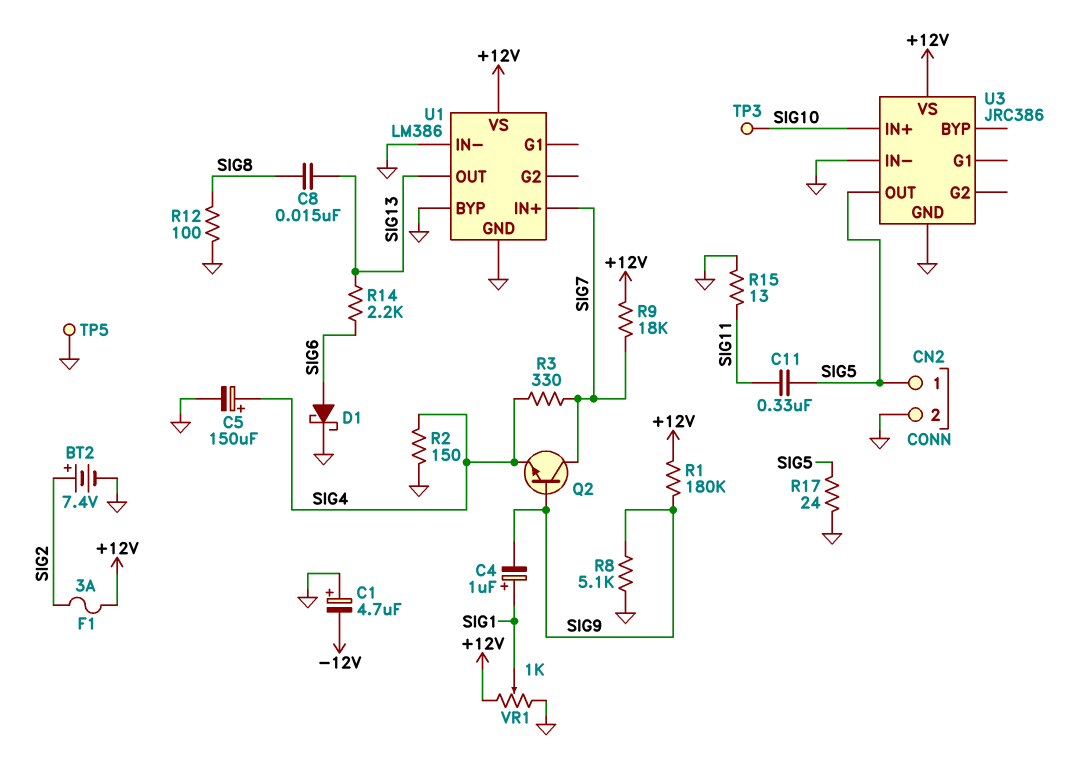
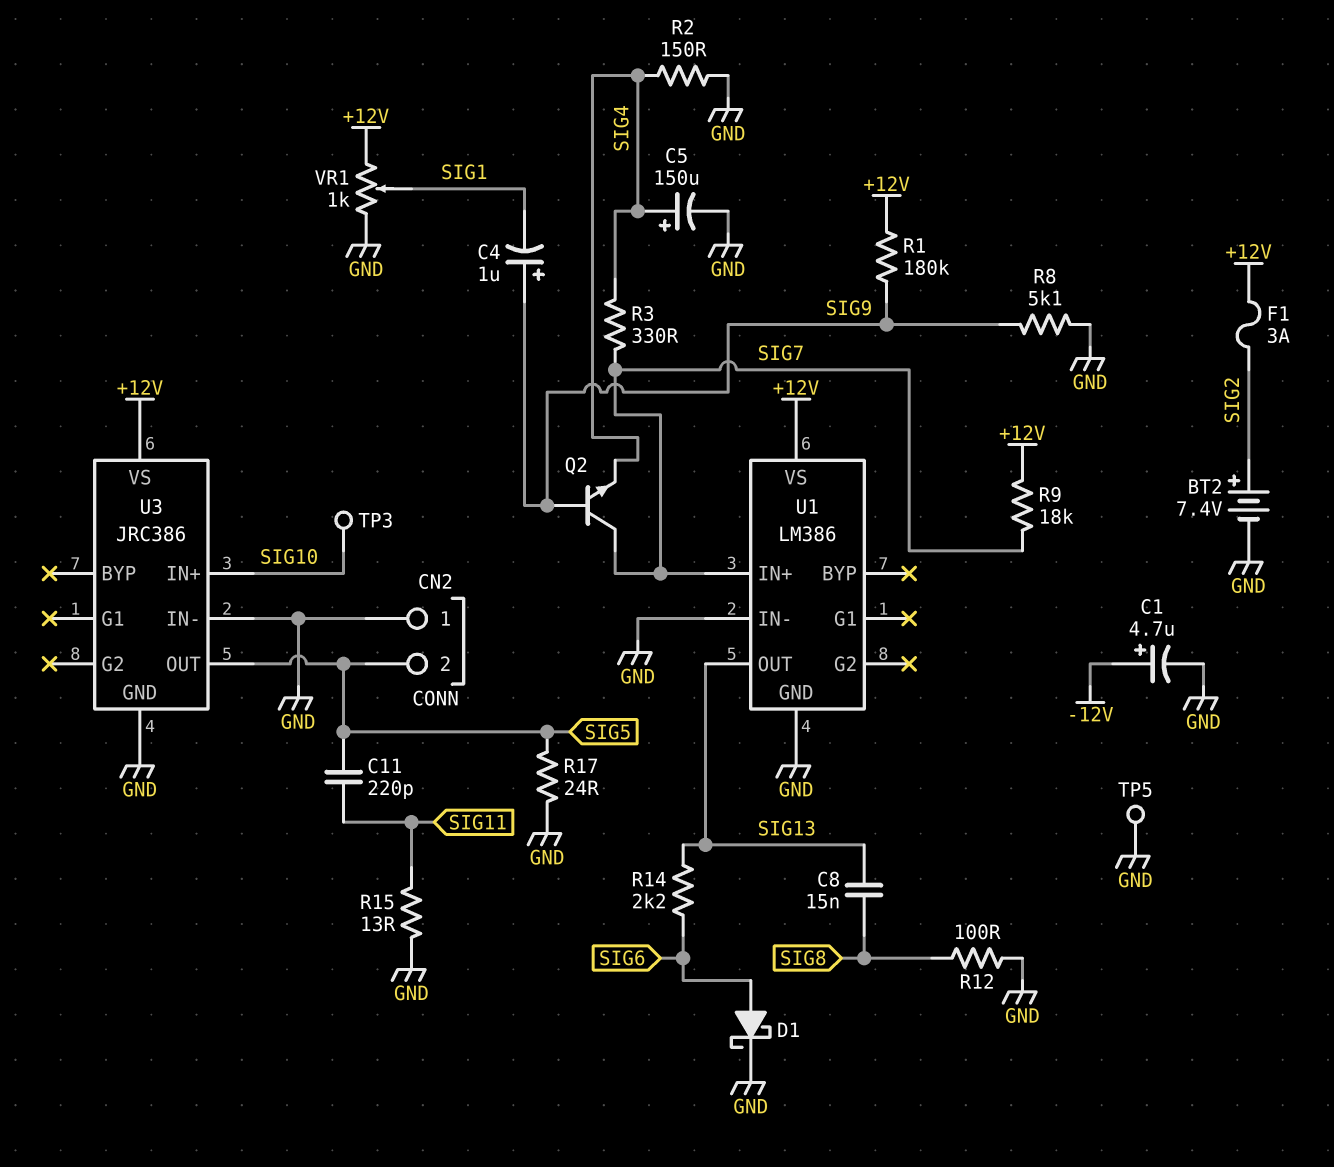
C1: 4.7uF (plus GND, minus -12V) -> 4.7uF (plus -12V, minus GND)
C4: 1uF (plus SIG1, minus SIG9) -> 1uF (plus SIG9, minus SIG1)
C11: 330nF (SIG5, SIG11) -> 220pF (SIG5, SIG11)
CN2 pin 1: SIG5 -> GND
CN2 pin 2: GND -> SIG5
U1 pin BYP: GND -> none

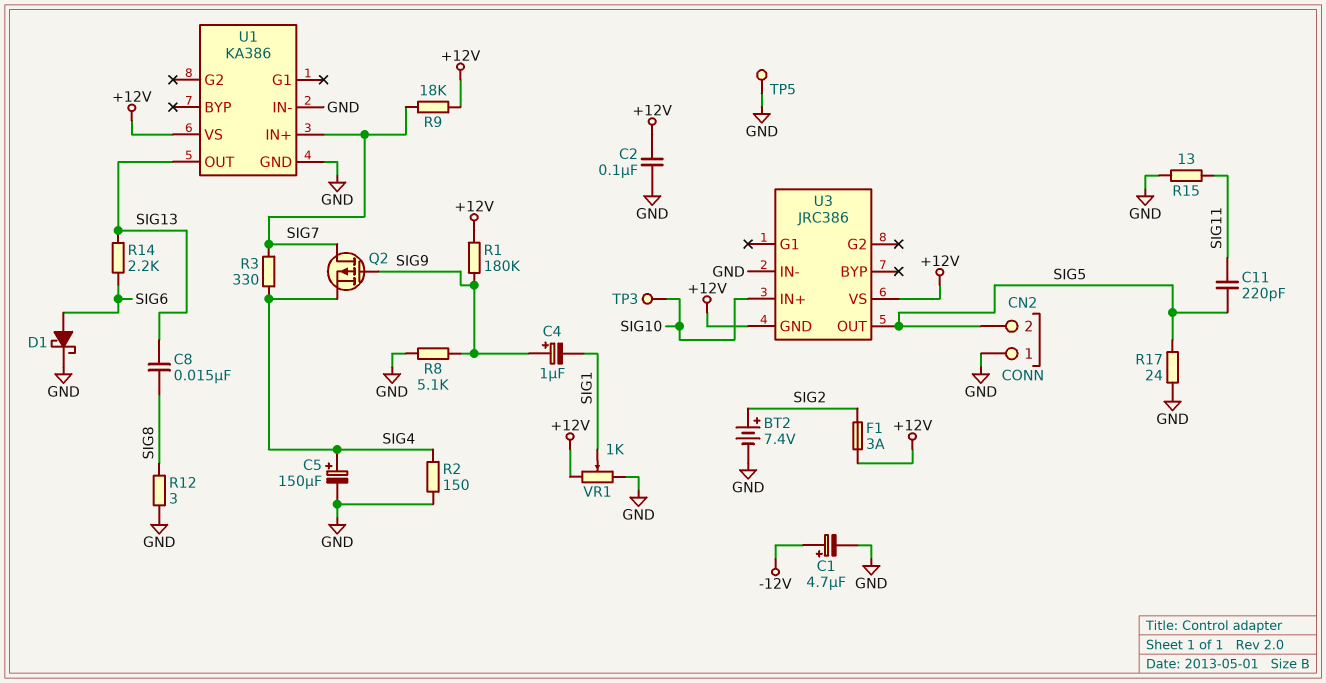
C2: none -> 100nF (+12V, GND)
Q2: NPN (B SIG9, C SIG7, E SIG4) -> PMOS (G SIG9, D SIG7, S SIG4)
R12: 100 (GND, SIG8) -> 3 (GND, SIG8)
U1: LM386 -> KA386
U3 pin GND: GND -> +12V

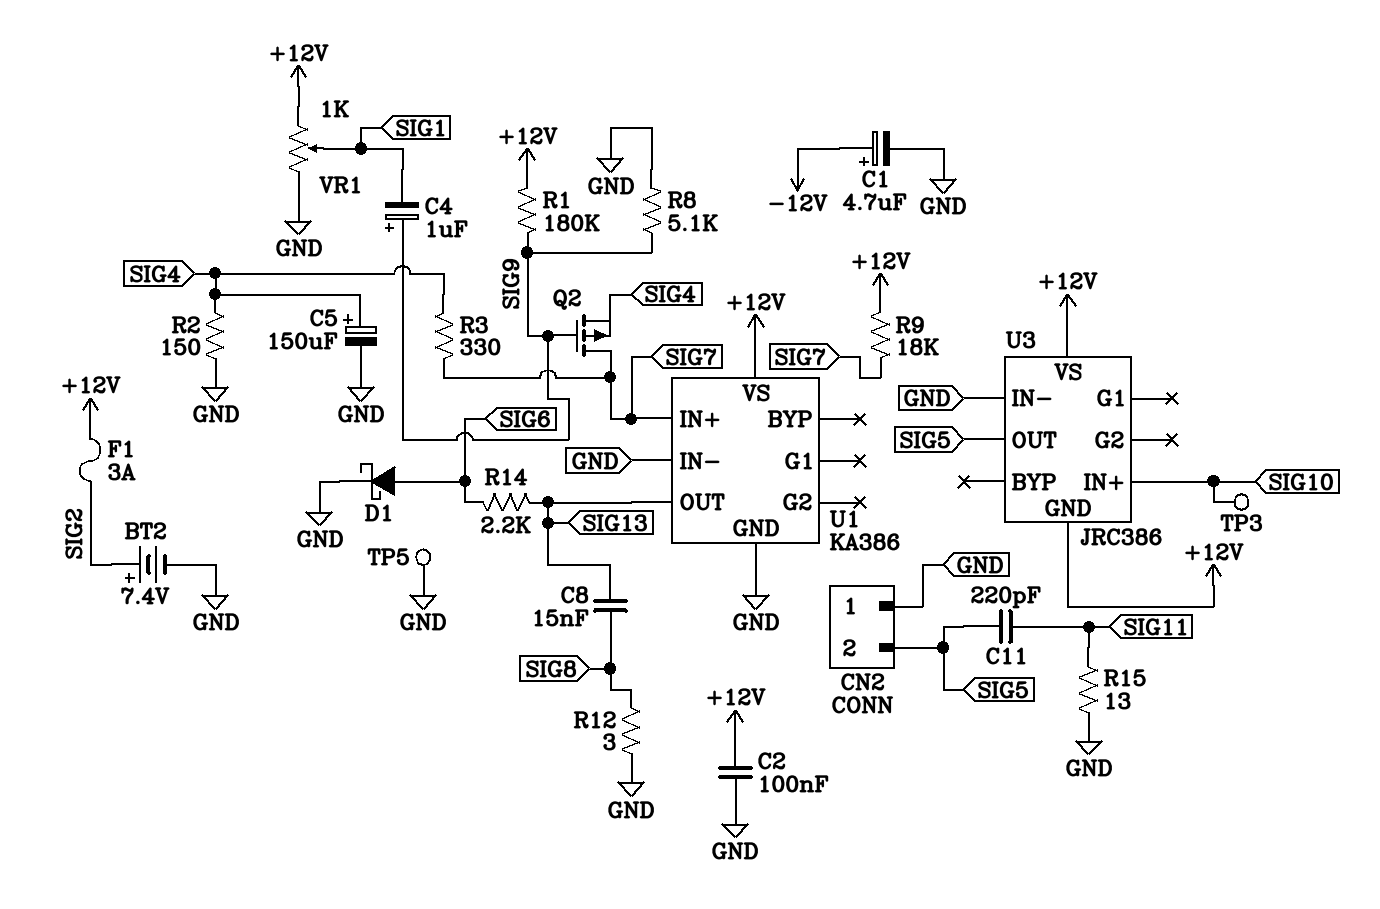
R17: 24 (GND, SIG5) -> none

